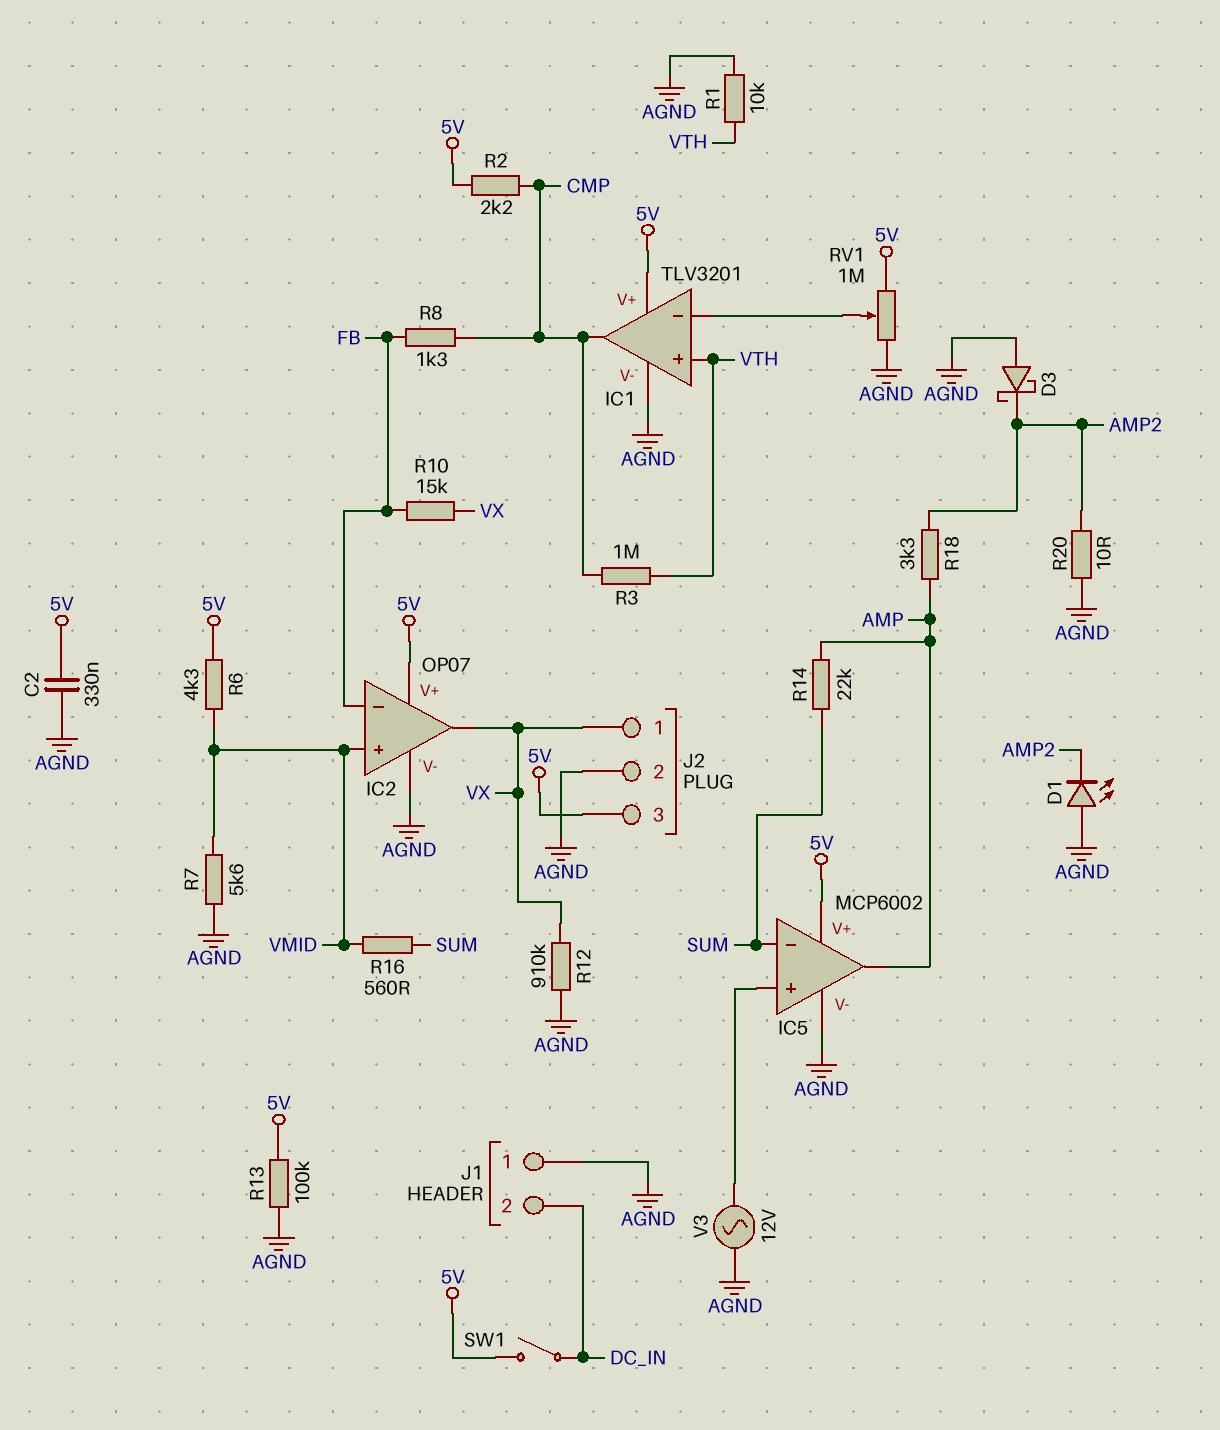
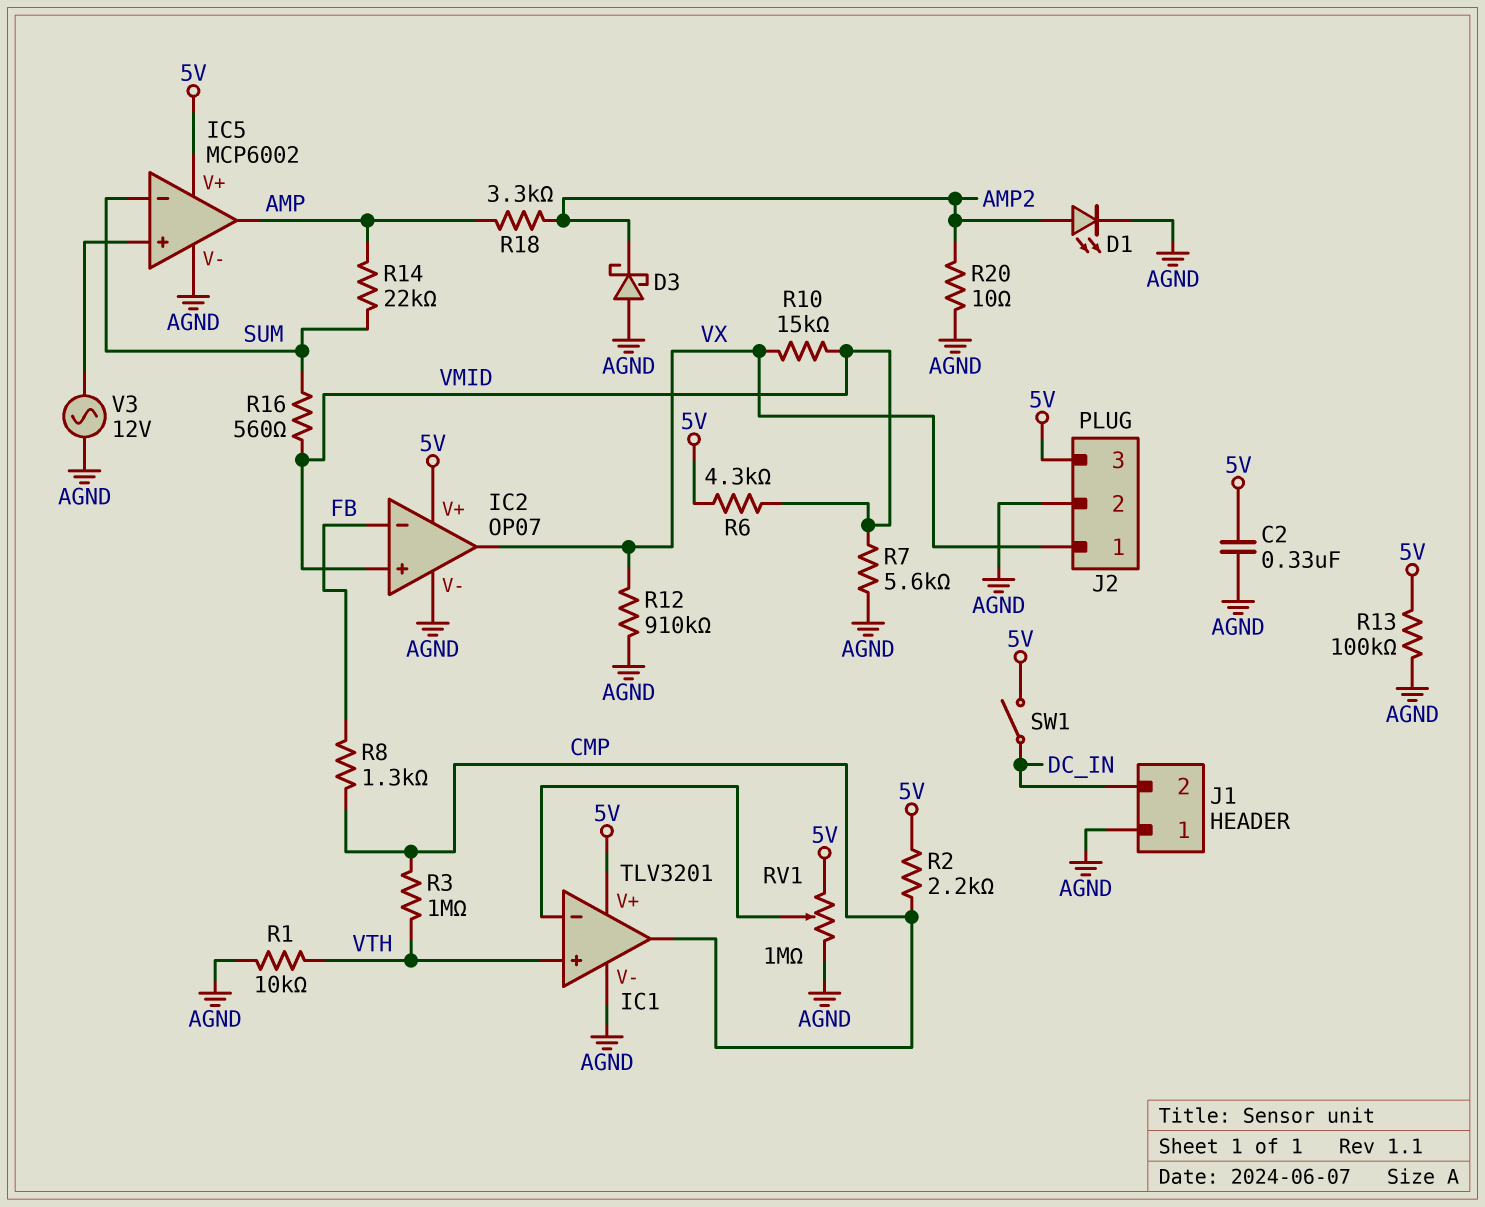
D1: LED (A AGND, K AMP2) -> LED (A AMP2, K AGND)
R10: 15k (FB, VX) -> 15k (VMID, VX)

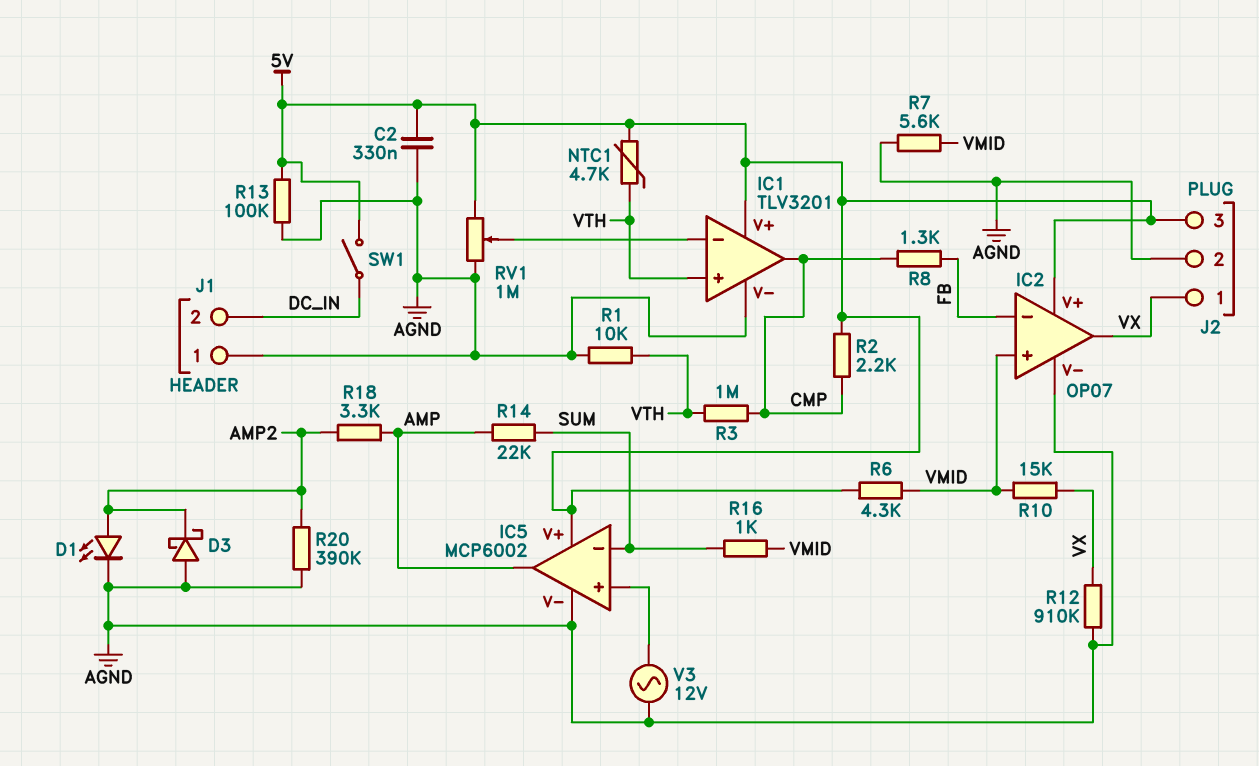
NTC1: none -> 4.7k (5V, VTH)
R16: 560 (SUM, VMID) -> 1k (SUM, VMID)
R20: 10 (AGND, AMP2) -> 390k (AGND, AMP2)

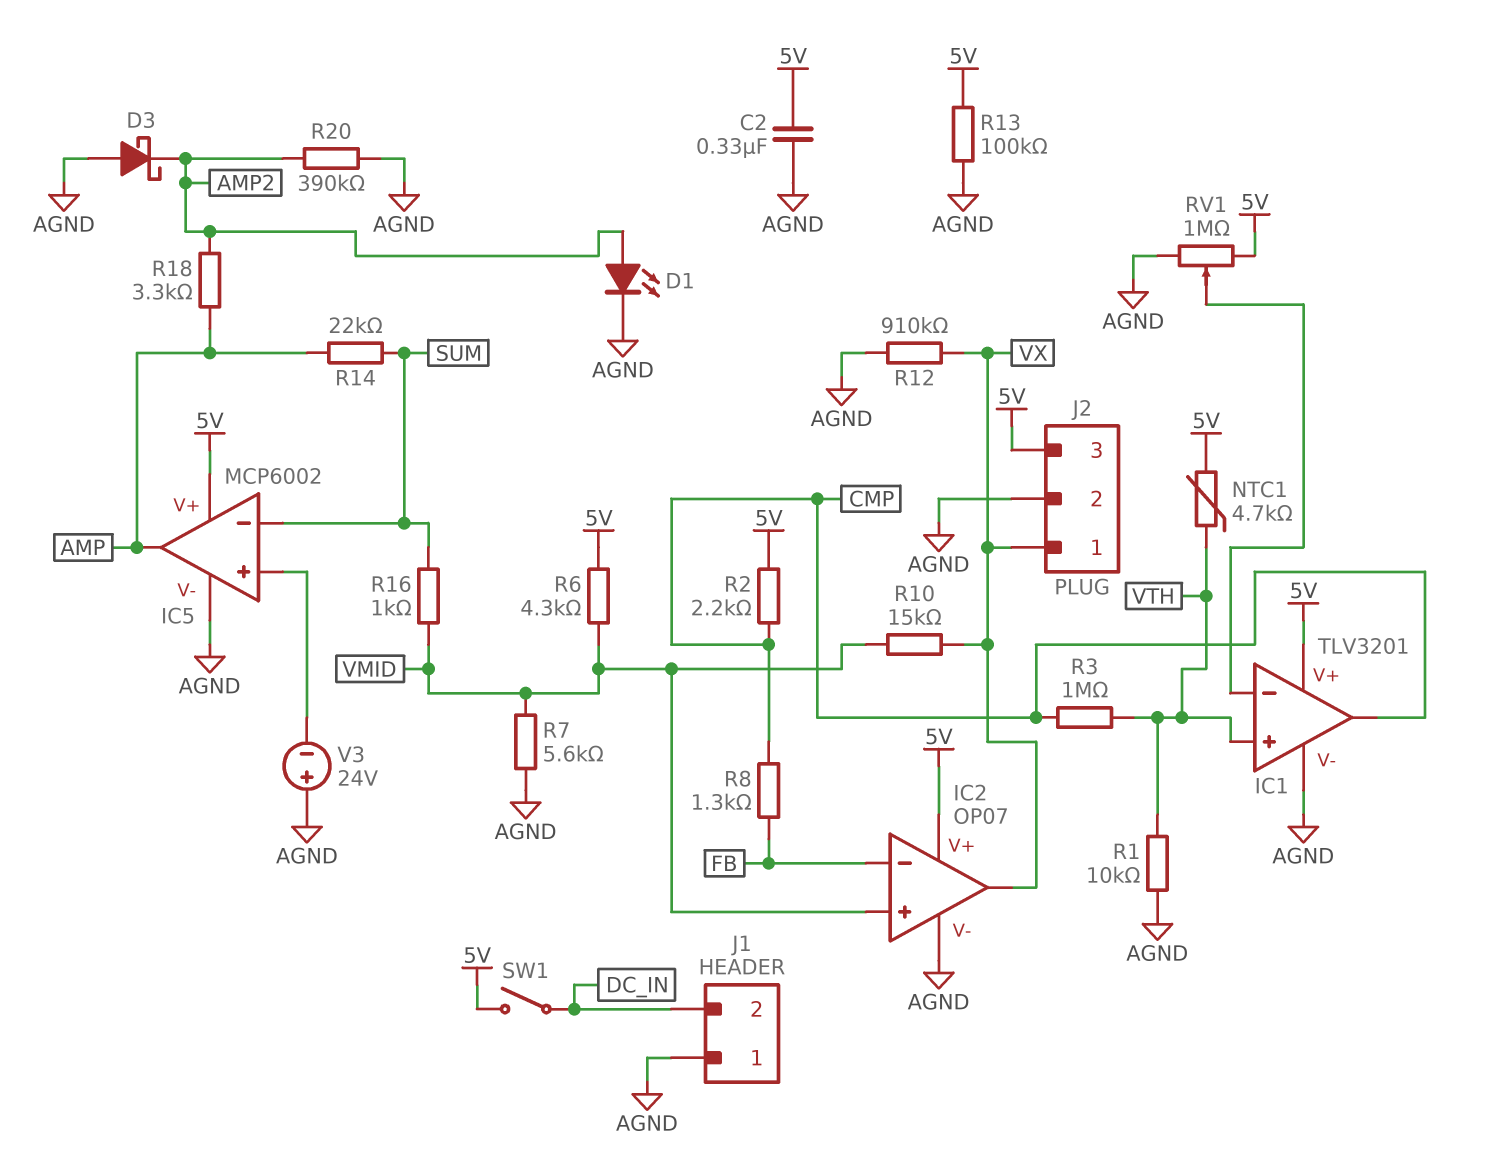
V3: AC 12V (AGND, IC5/in+) -> 24V (plus AGND, minus IC5/in+)

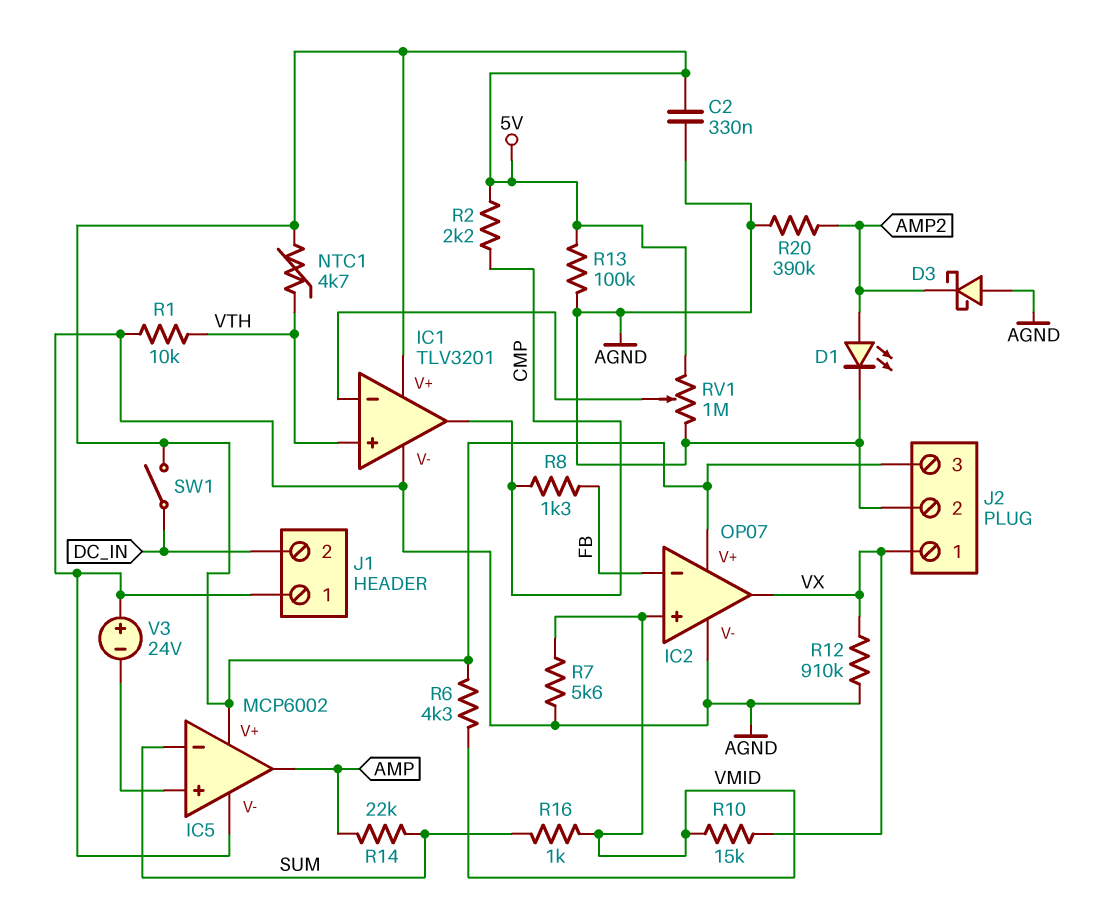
R3: 1M (CMP, VTH) -> none
R18: 3.3k (AMP, AMP2) -> none

